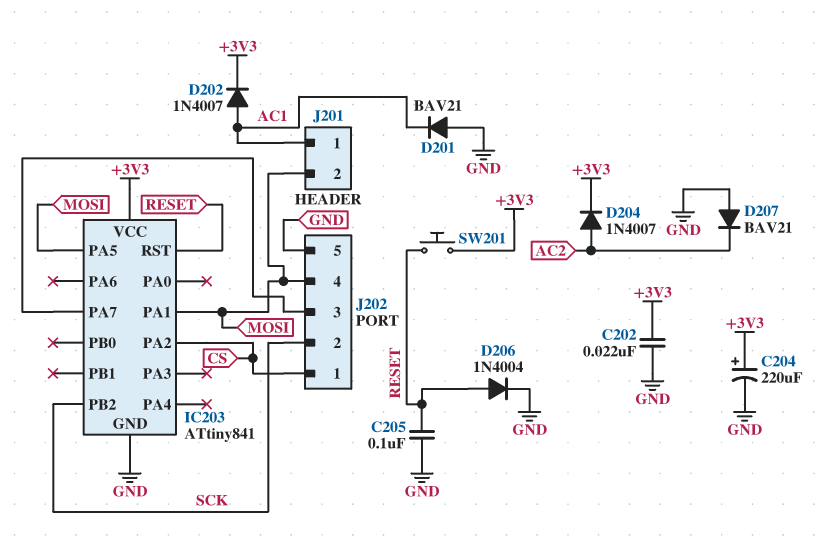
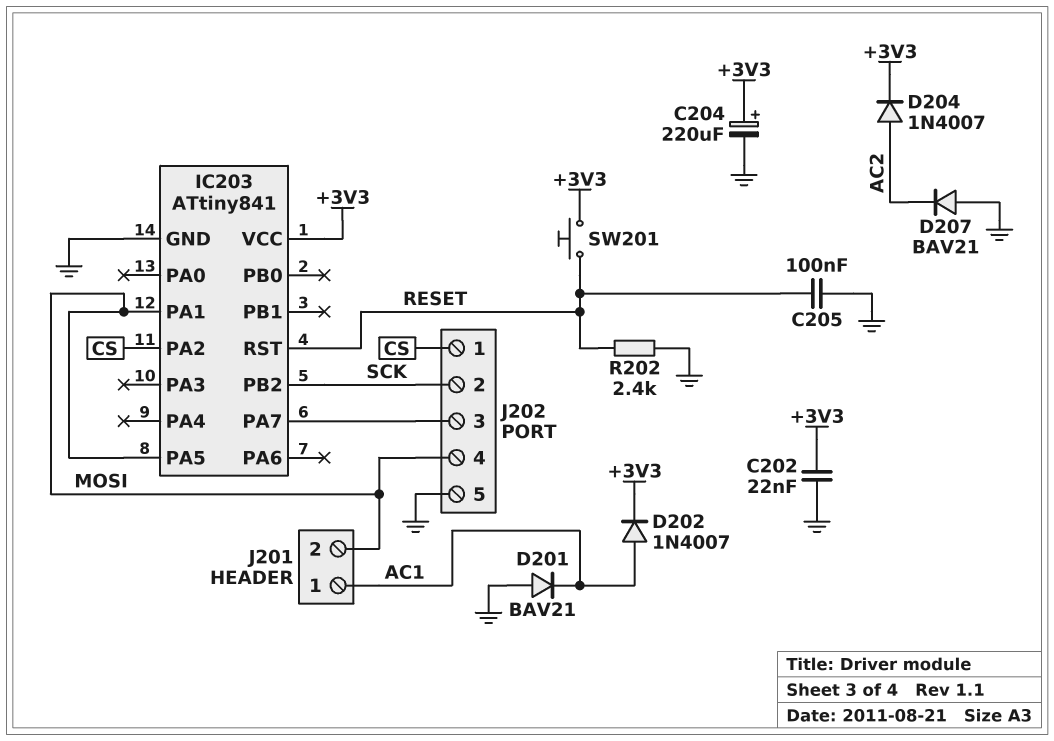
D206: diode 1N4004 (A RESET, K GND) -> none
R202: none -> 2.4k (GND, RESET)

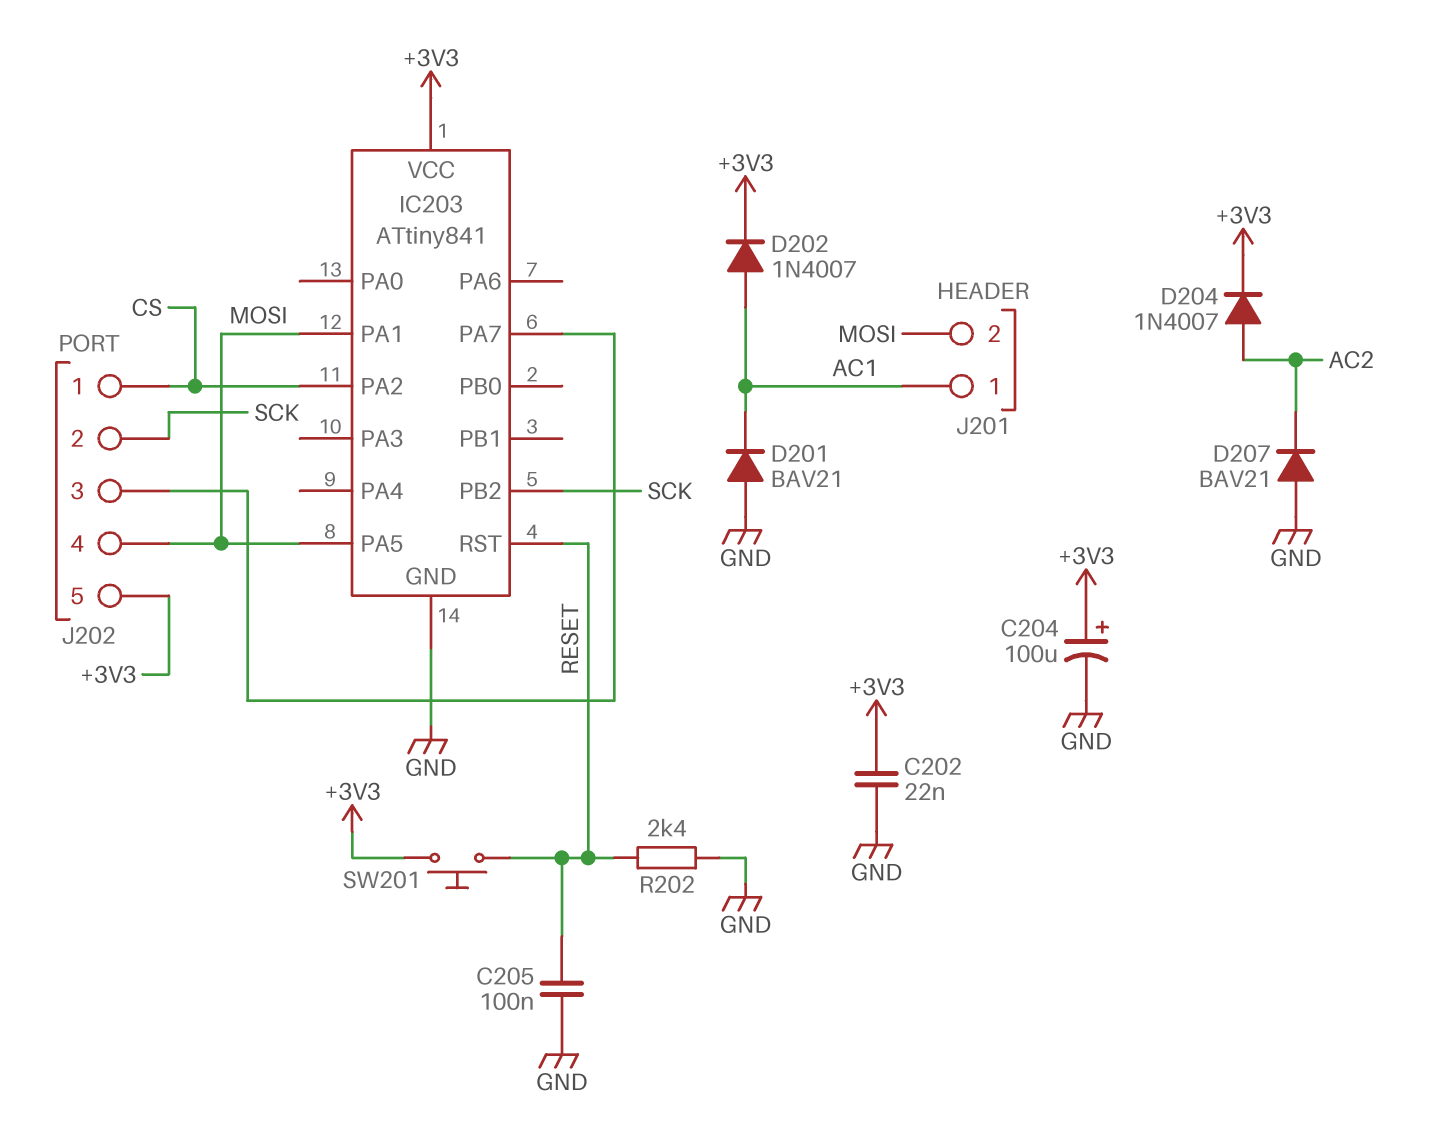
C204: 220uF (plus +3V3, minus GND) -> 100uF (plus +3V3, minus GND)
J202 pin 5: GND -> +3V3

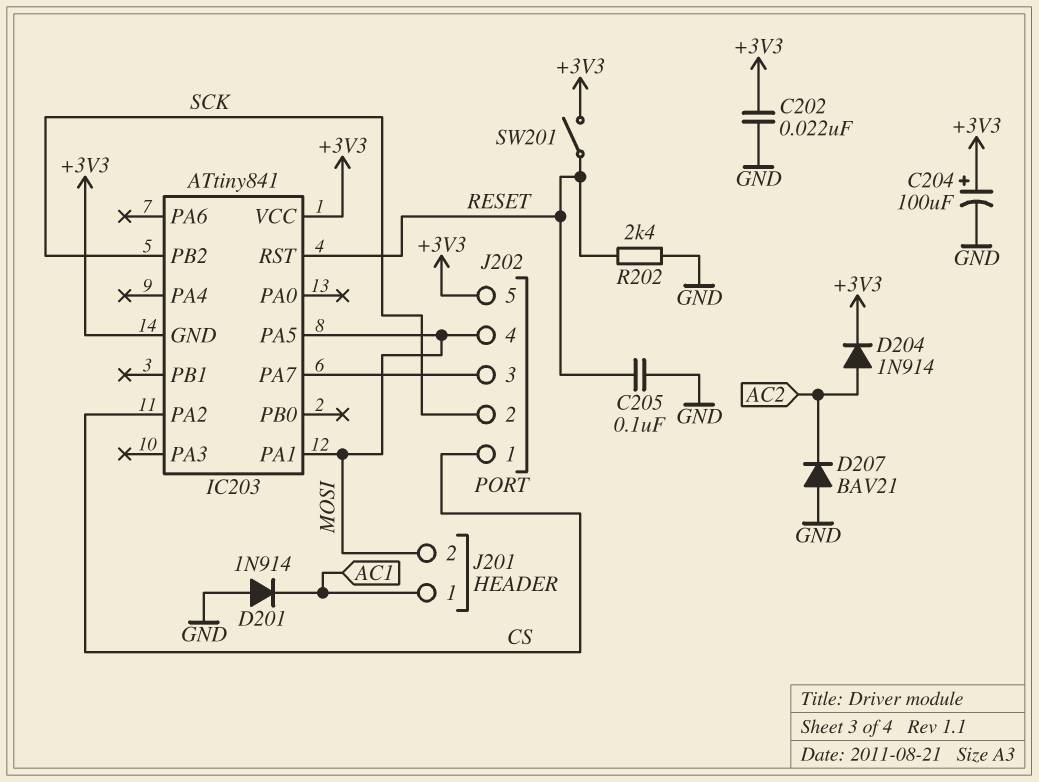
D201: diode BAV21 (A GND, K AC1) -> diode 1N914 (A GND, K AC1)
D202: diode 1N4007 (A AC1, K +3V3) -> none
D204: diode 1N4007 (A AC2, K +3V3) -> diode 1N914 (A AC2, K +3V3)
IC203 pin GND: GND -> +3V3
SW201: button (+3V3, RESET) -> switch (+3V3, RESET)

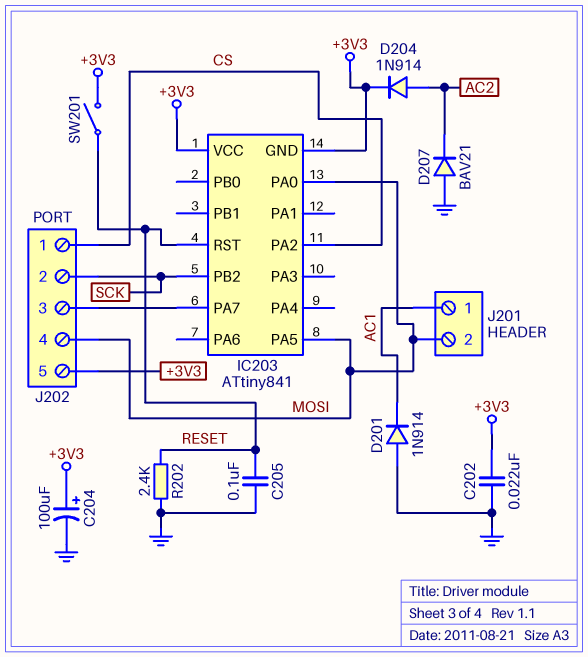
IC203 pin PA0: none -> MOSI
IC203 pin PA1: MOSI -> none

